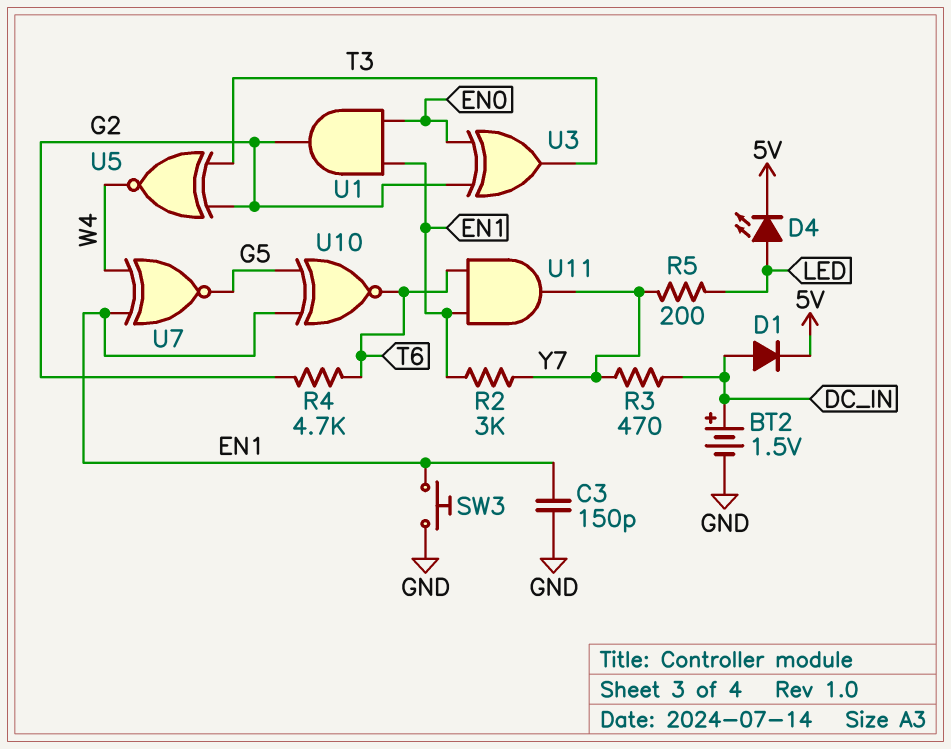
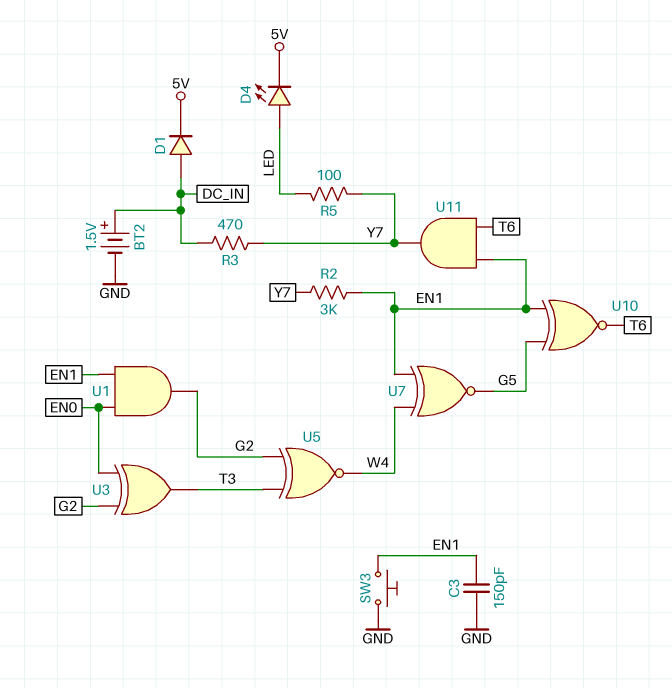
R4: 4.7k (G2, T6) -> none
R5: 200 (LED, Y7) -> 100 (LED, Y7)

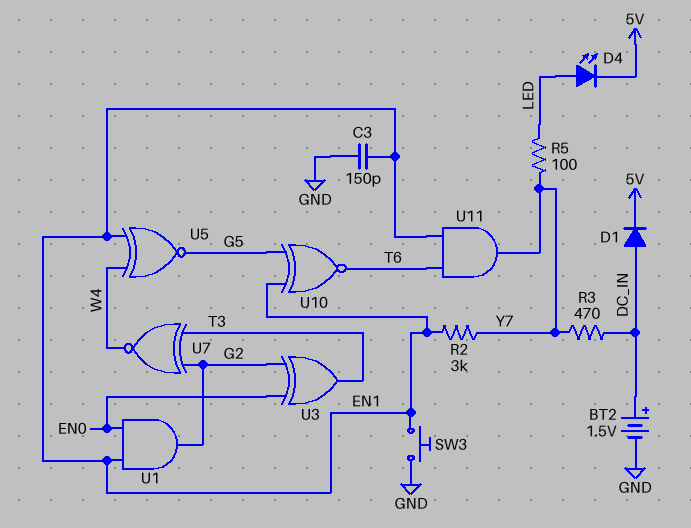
U5: XNOR (in G2, in T3, out W4) -> XNOR (in EN1, in W4, out G5)
U7: XNOR (in EN1, in W4, out G5) -> XNOR (in G2, in T3, out W4)

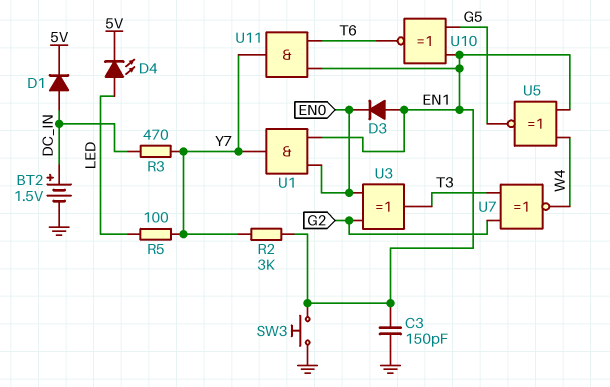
D3: none -> diode (A EN1, K EN0)
U1: AND (in EN0, in EN1, out G2) -> AND (in EN0, in EN1, out Y7)

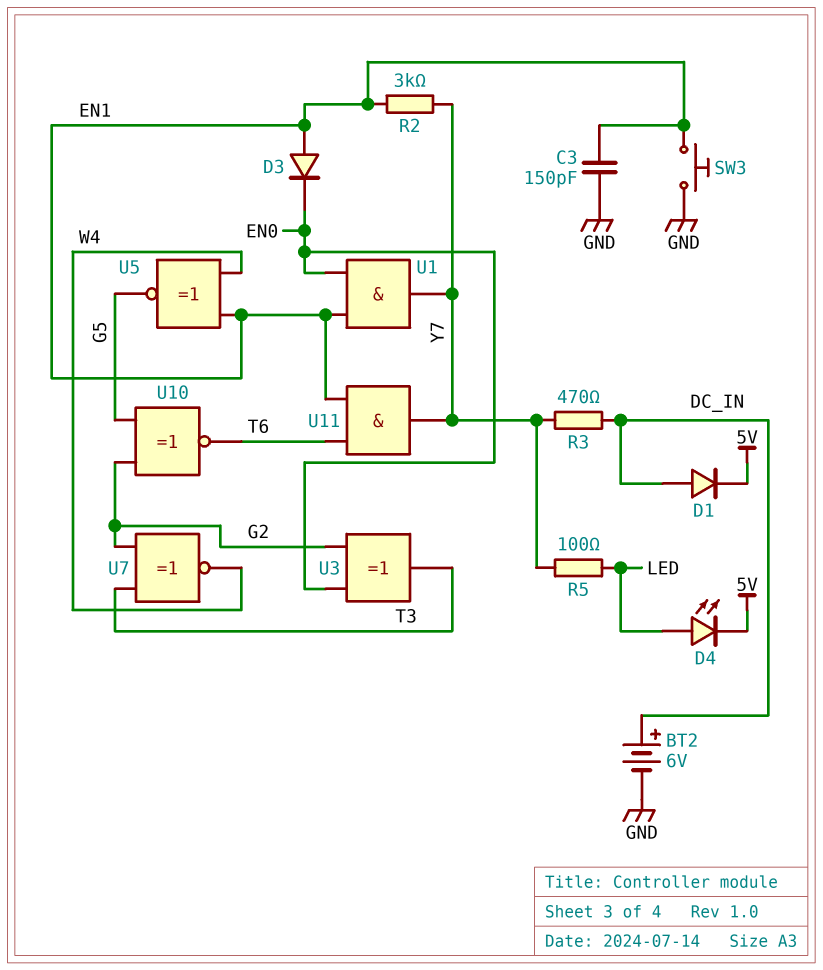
BT2: 1.5V (plus DC_IN, minus GND) -> 6V (plus DC_IN, minus GND)
U10: XNOR (in EN1, in G5, out T6) -> XNOR (in G2, in G5, out T6)

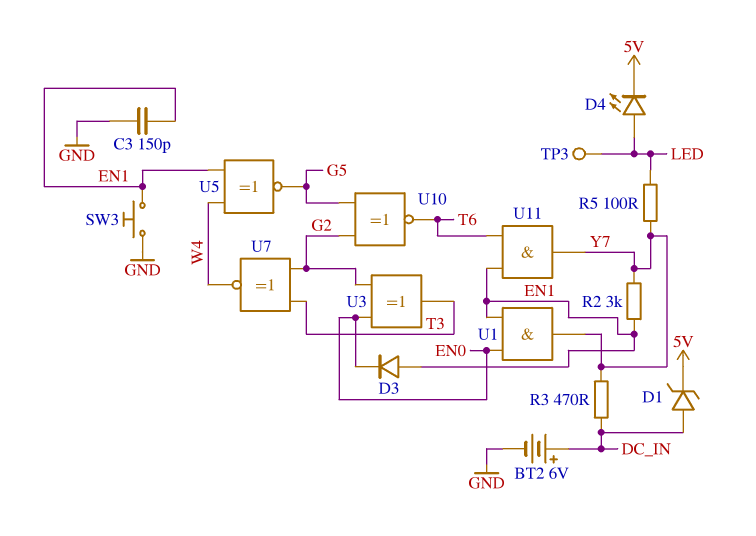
D1: diode (A DC_IN, K 5V) -> zener (A DC_IN, K 5V)
TP3: none -> test point (LED)

